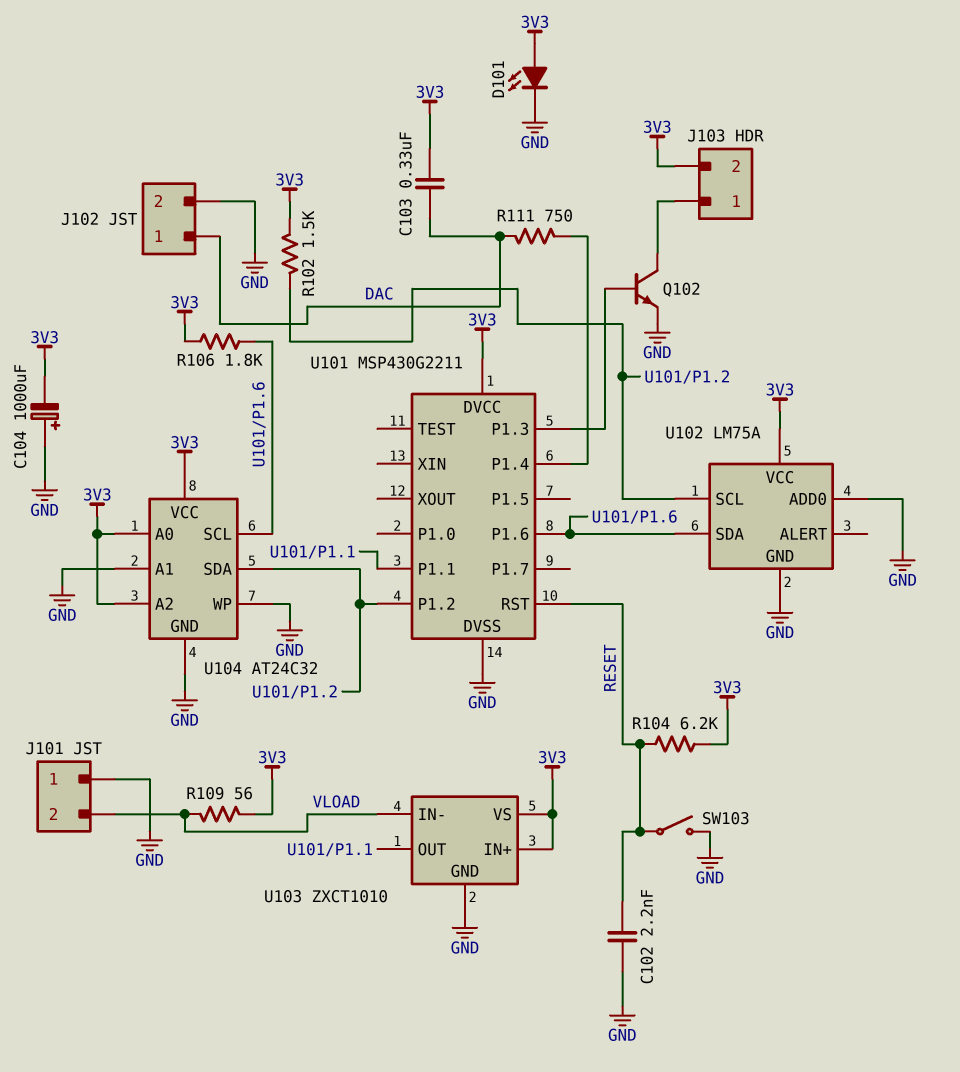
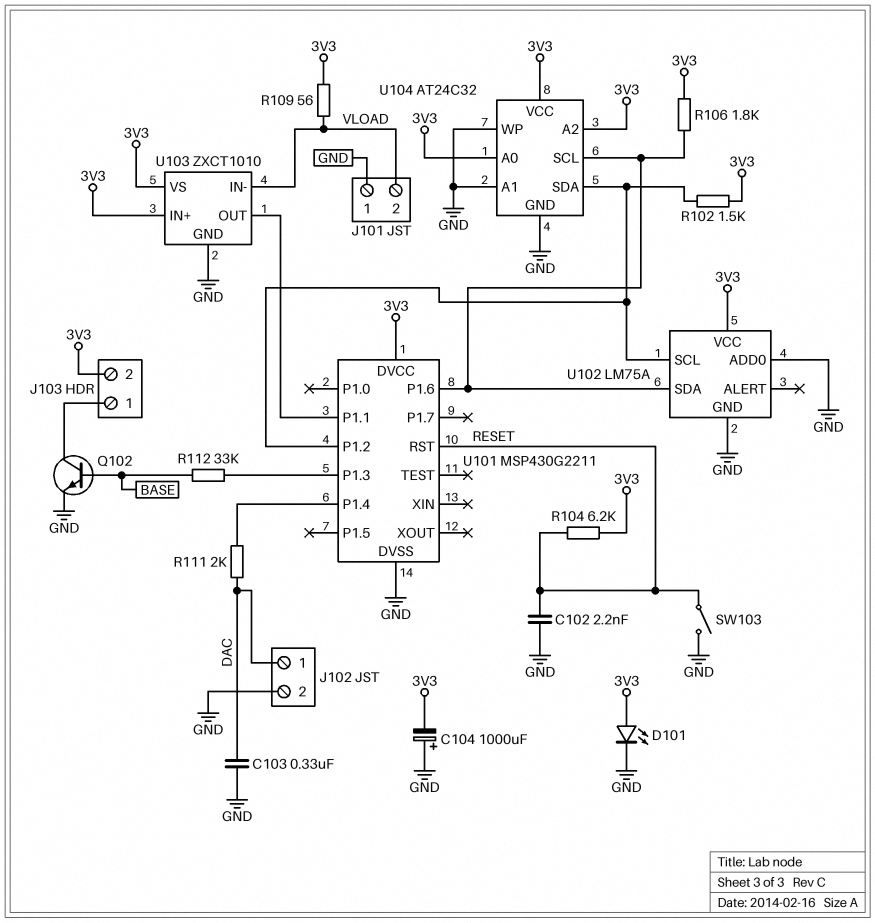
C103: 330nF (3V3, DAC) -> 330nF (DAC, GND)
Q102: NPN (B U101/P1.3, C J103/1, E GND) -> NPN (B BASE, C J103/1, E GND)
R111: 750 (DAC, U101/P1.4) -> 2k (DAC, U101/P1.4)
R112: none -> 33k (BASE, U101/P1.3)

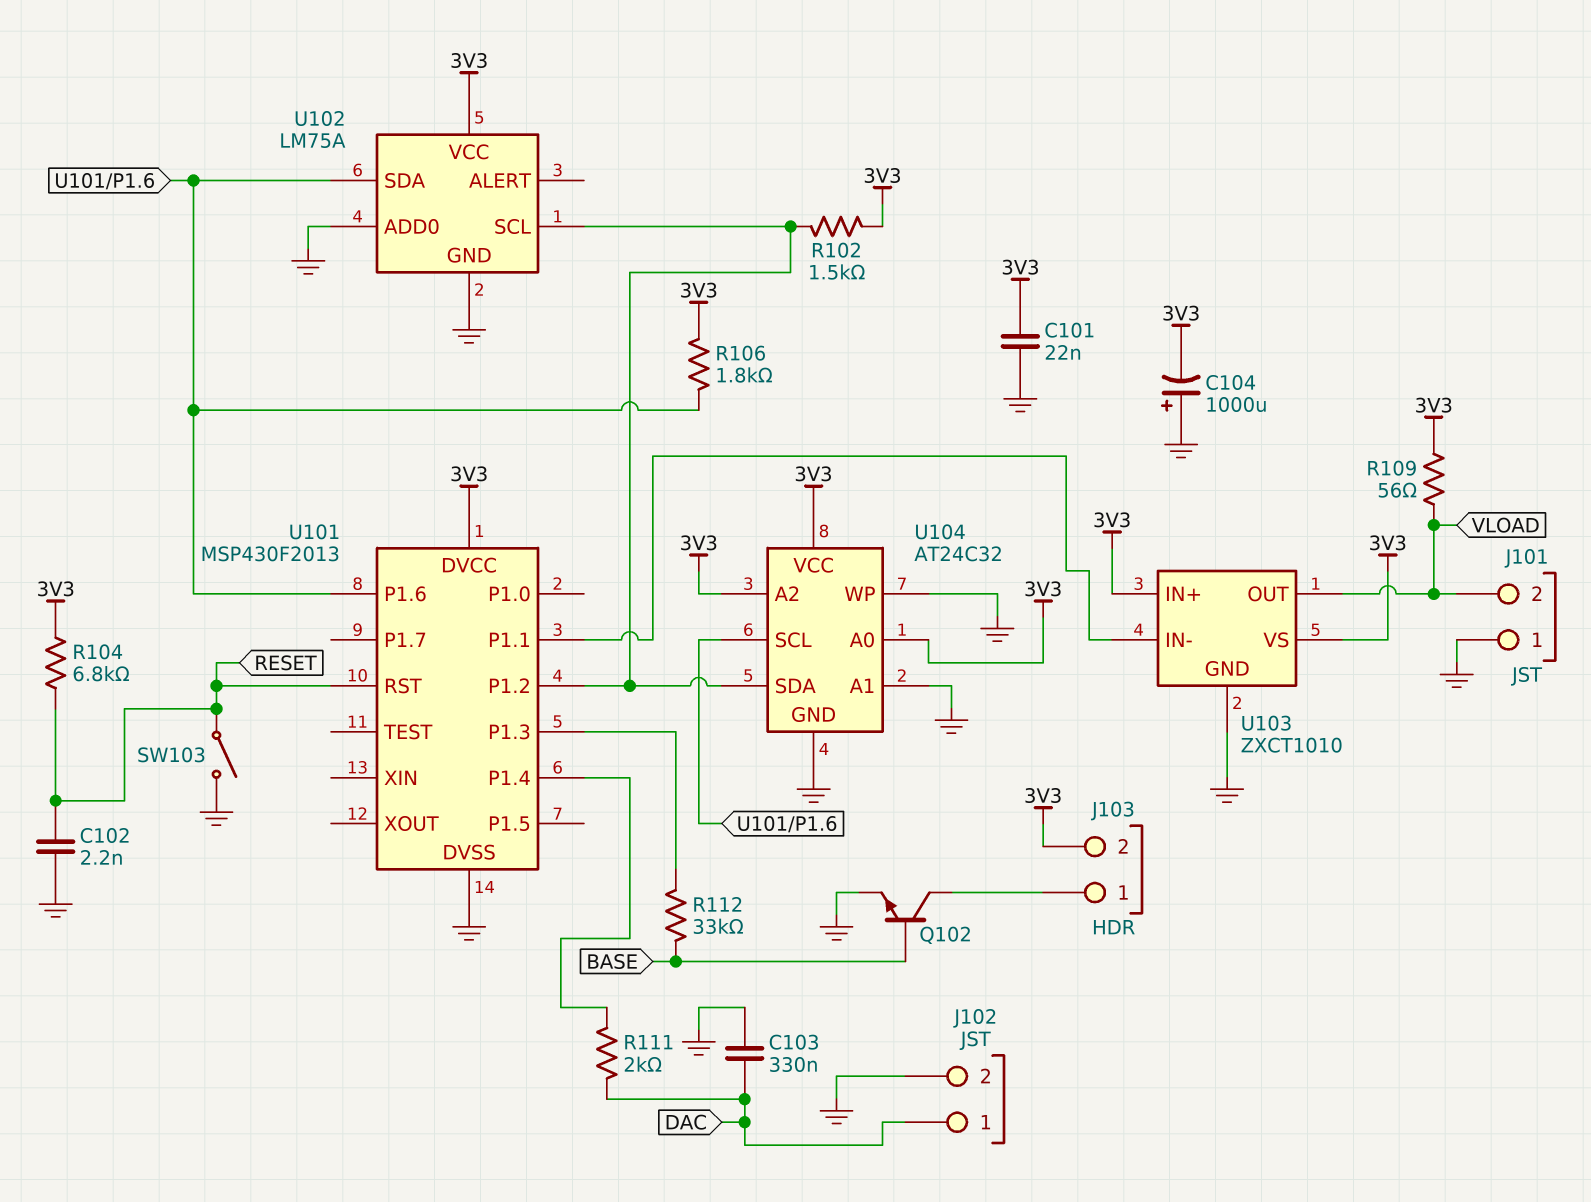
C101: none -> 22nF (3V3, GND)
D101: LED (A 3V3, K GND) -> none
R104: 6.2k (3V3, RESET) -> 6.8k (3V3, RESET)
U101: MSP430G2211 -> MSP430F2013
U103 pin IN-: VLOAD -> U101/P1.1
U103 pin OUT: U101/P1.1 -> VLOAD

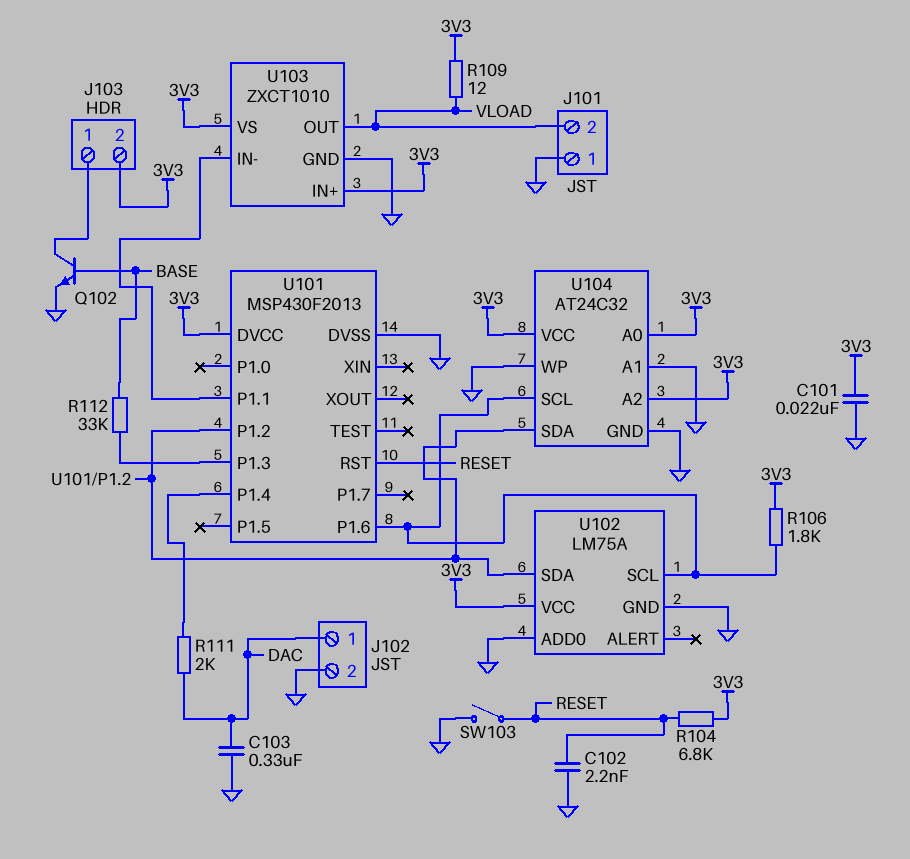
C104: 1000uF (plus GND, minus 3V3) -> none
R102: 1.5k (3V3, U101/P1.2) -> none
R109: 56 (3V3, VLOAD) -> 12 (3V3, VLOAD)
U102 pin SCL: U101/P1.2 -> U101/P1.6
U102 pin SDA: U101/P1.6 -> U101/P1.2

